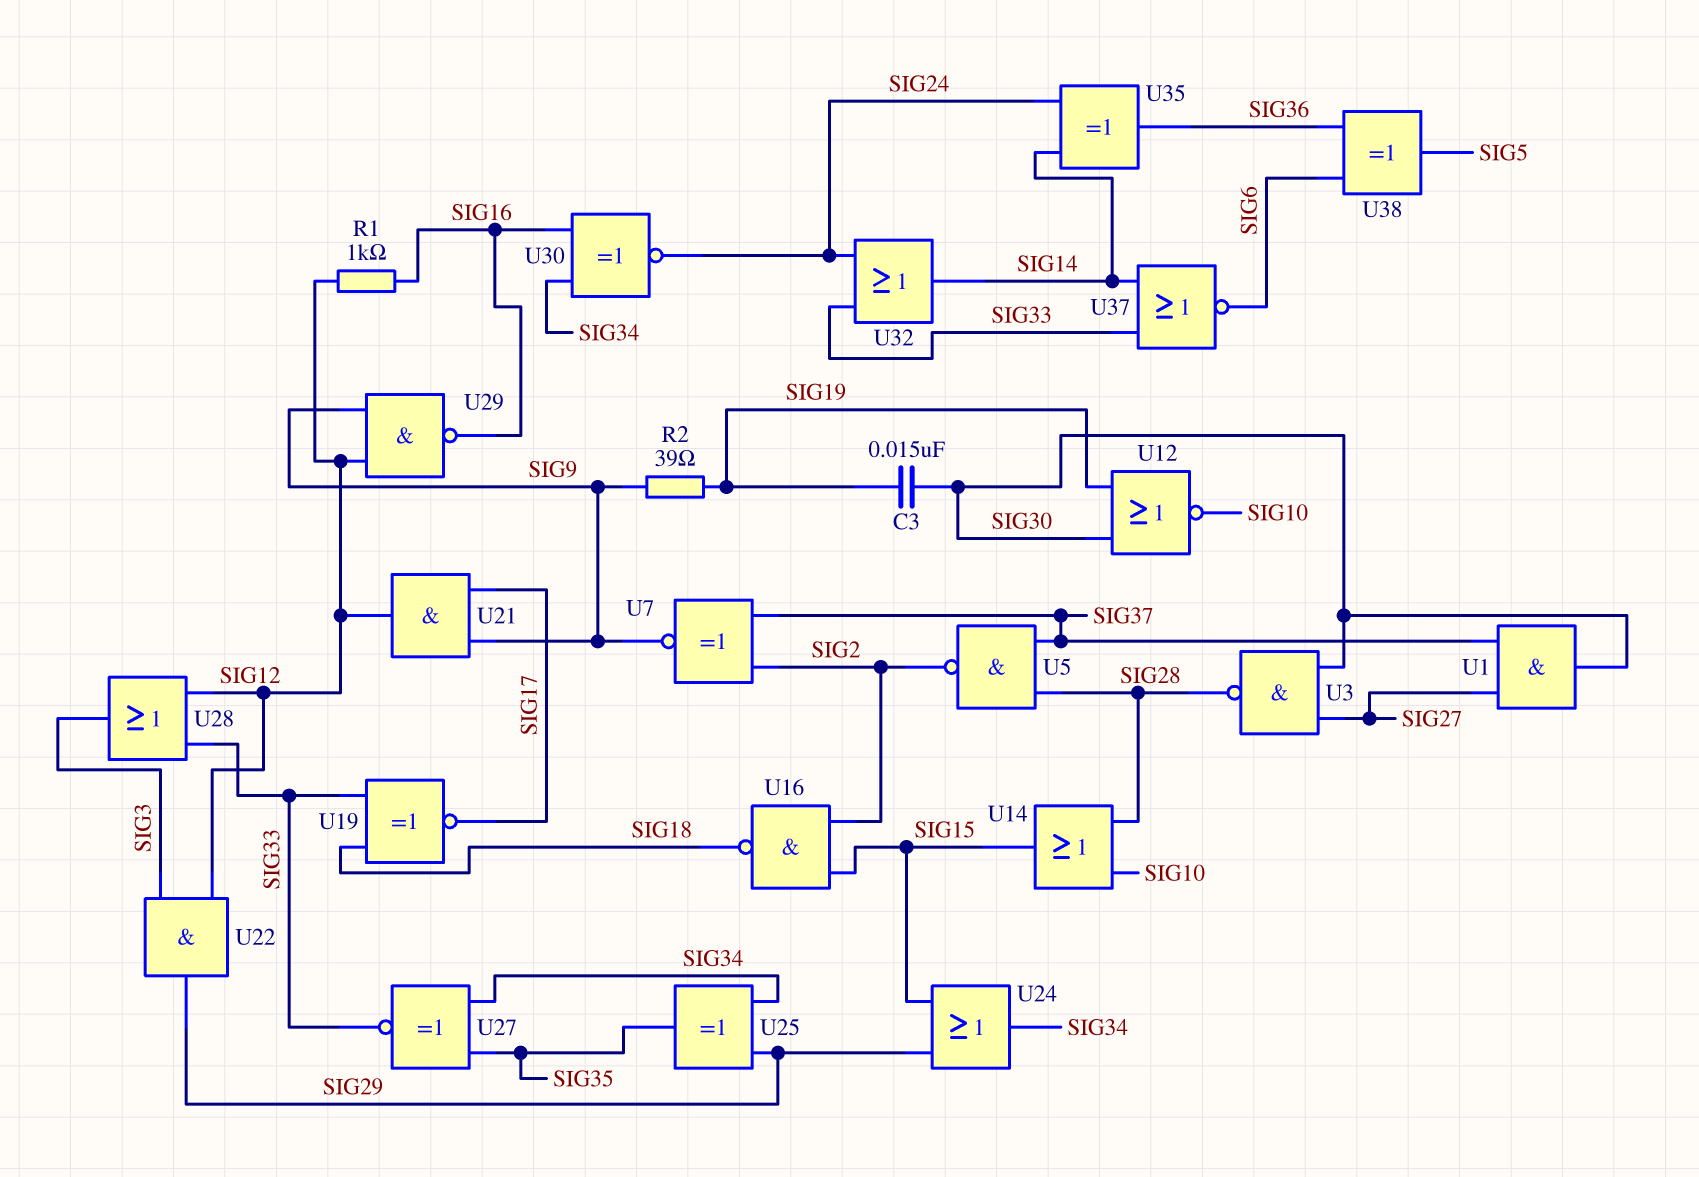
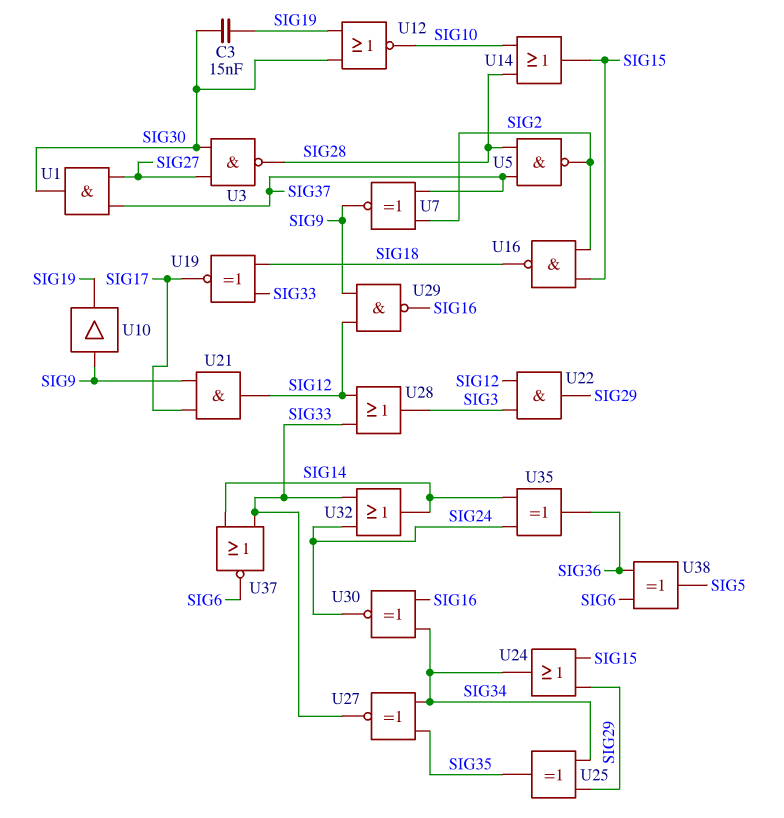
R1: 1k (SIG12, SIG16) -> none
R2: 39 (SIG9, SIG19) -> none
U10: none -> buffer (in SIG9, out SIG19)

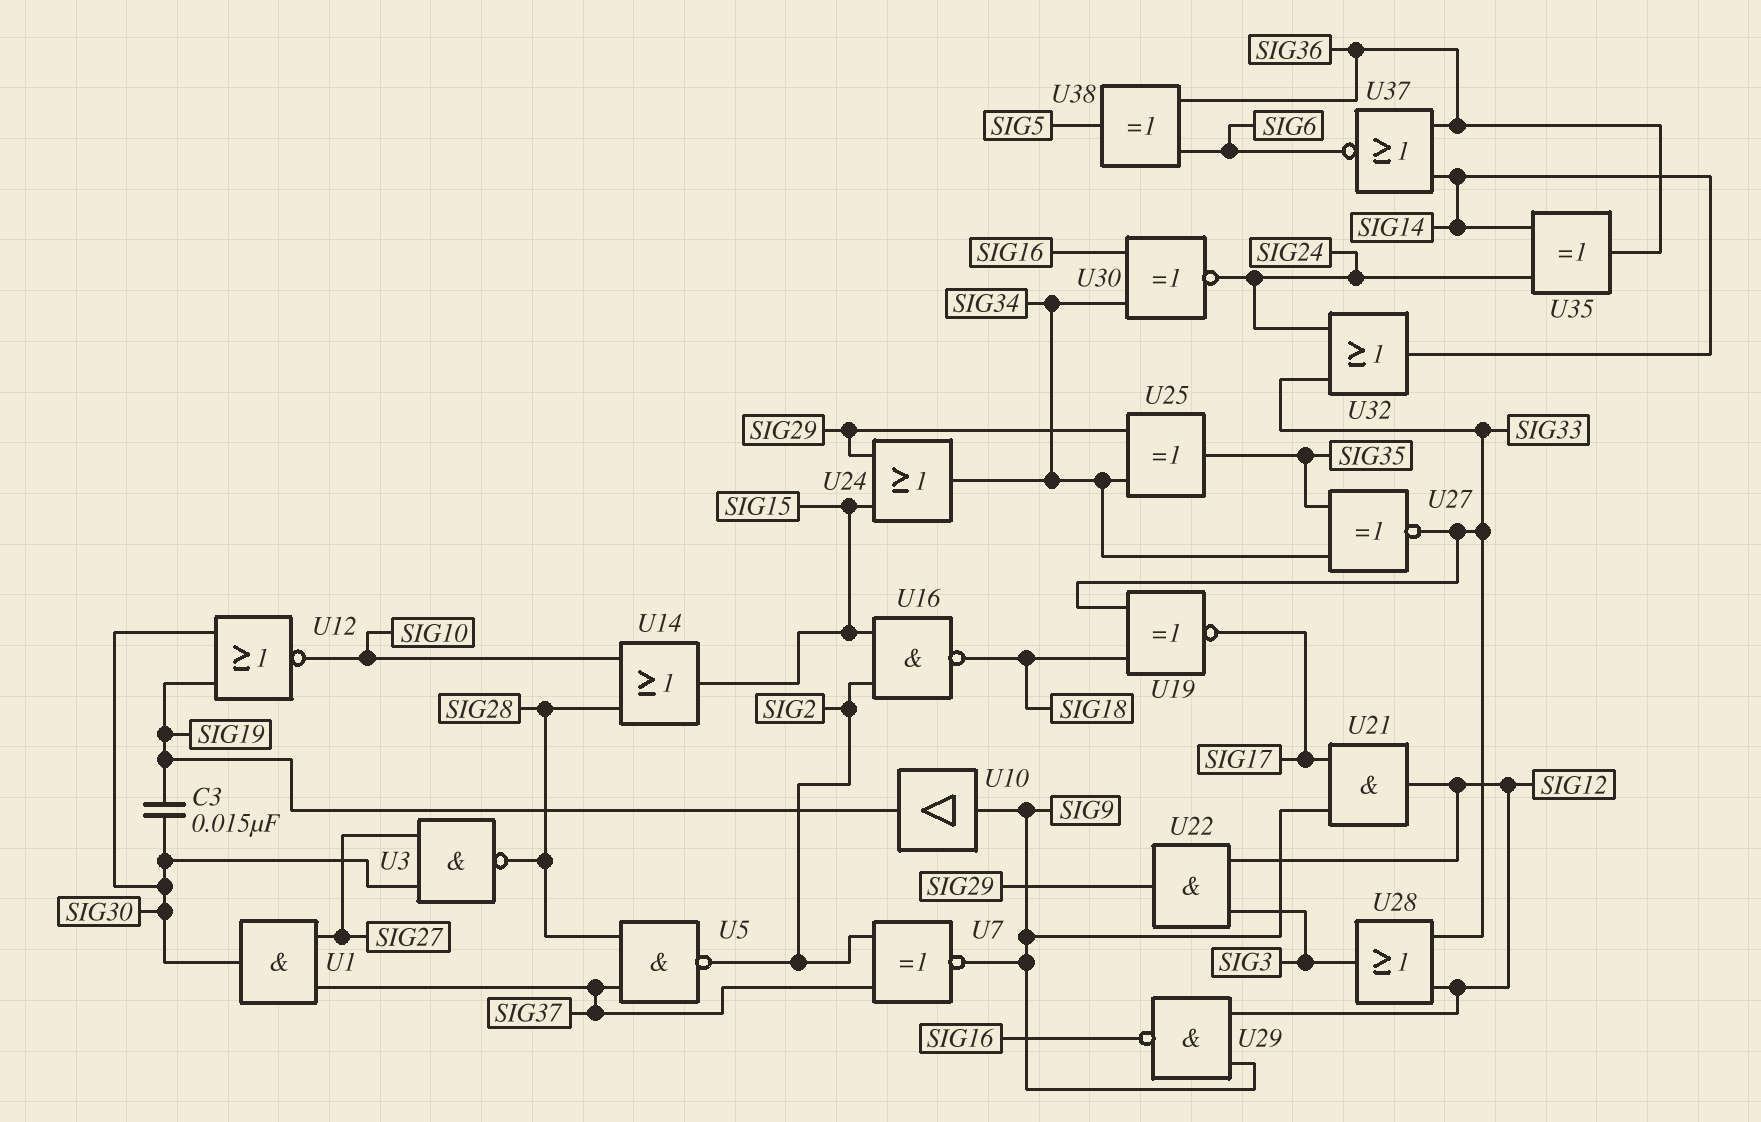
U37: NOR (in SIG14, in SIG33, out SIG6) -> NOR (in SIG14, in SIG36, out SIG6)

